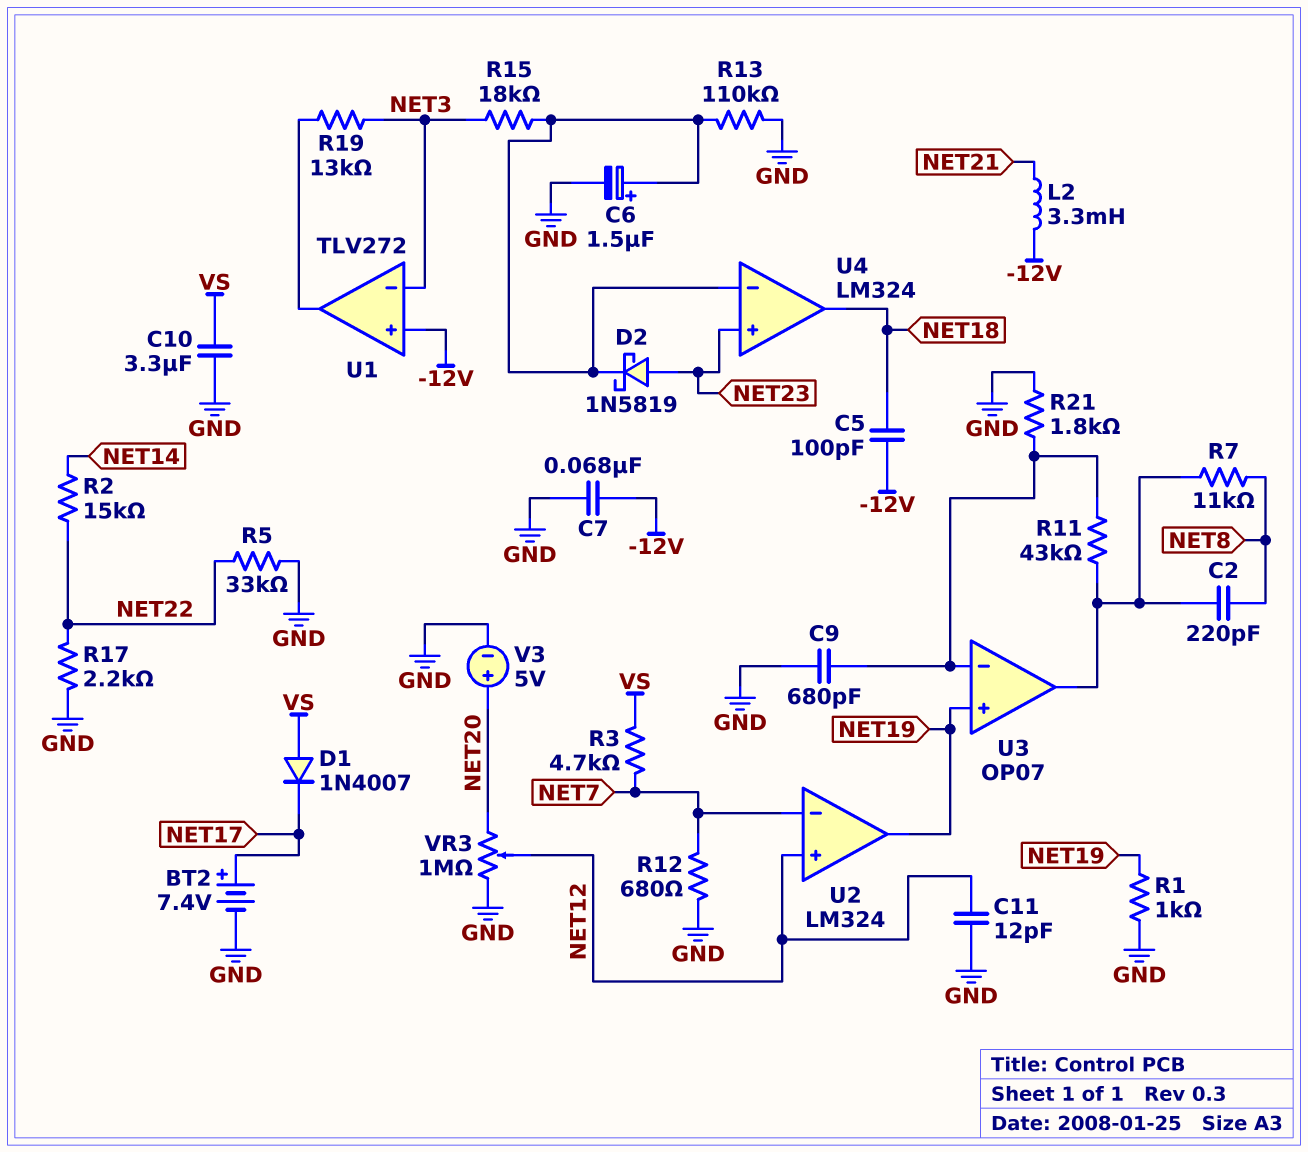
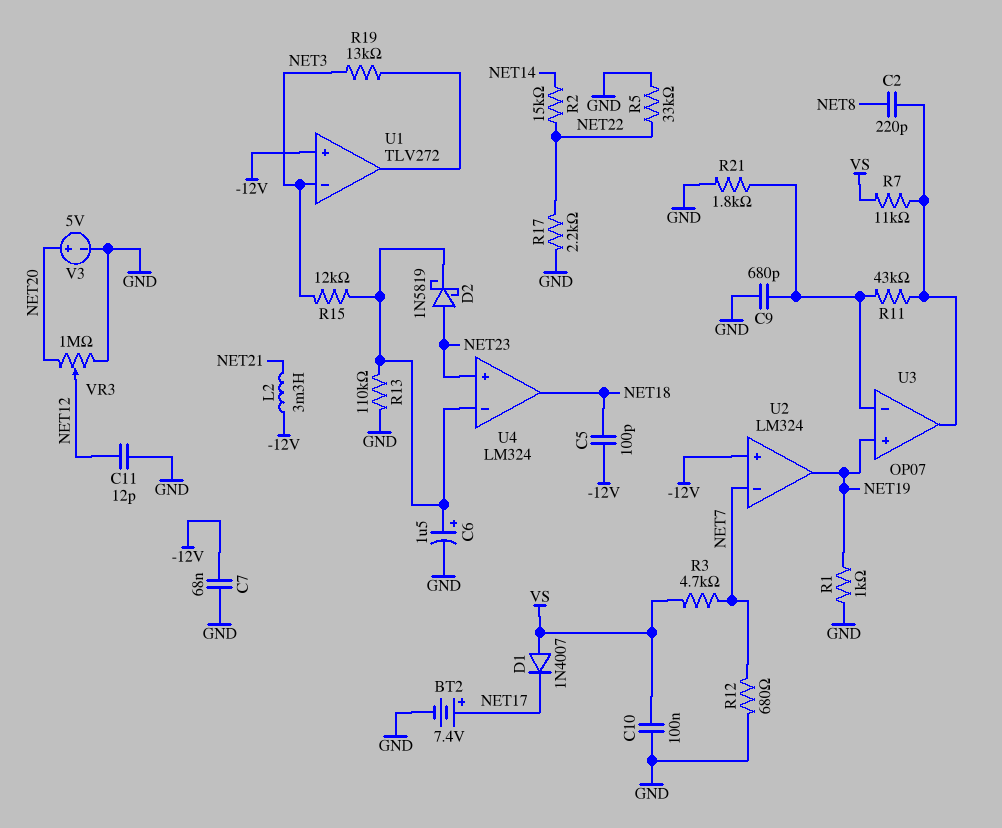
C10: 3.3uF (GND, VS) -> 100nF (GND, VS)
R7: 11k (NET8, U3/out) -> 11k (U3/out, VS)
R15: 18k (NET3, U4/in-) -> 12k (NET3, U4/in-)
U2 pin in+: NET12 -> -12V

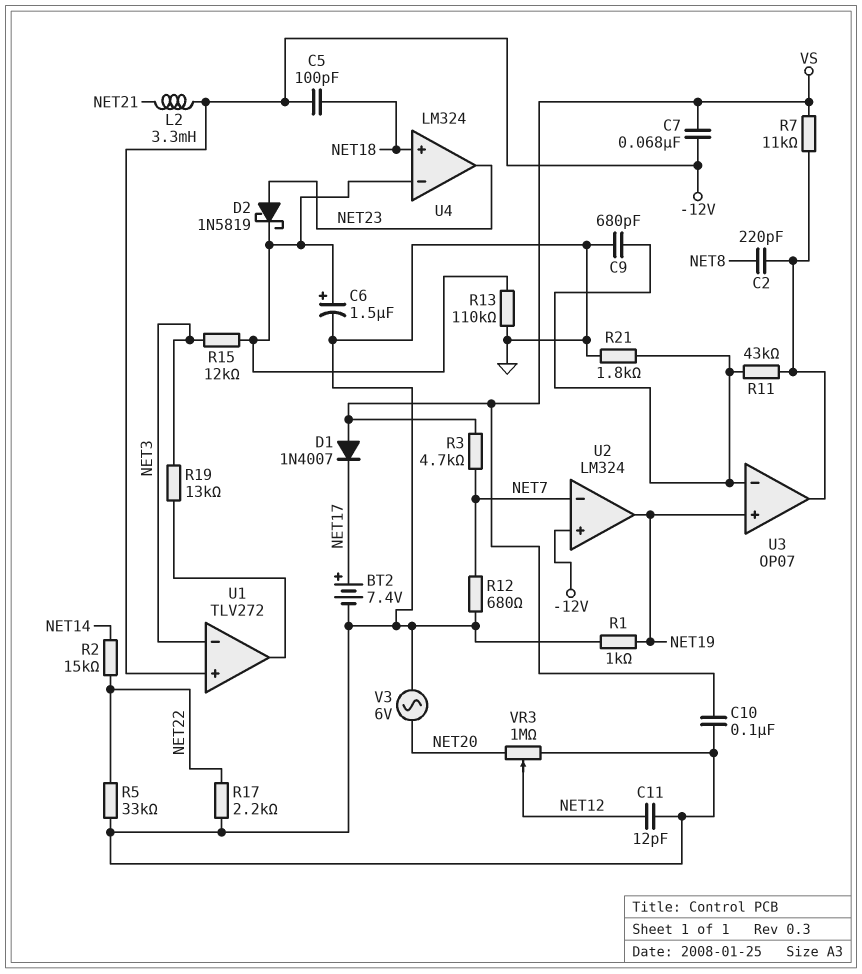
C7: 68nF (-12V, GND) -> 68nF (-12V, VS)
U4 pin in+: NET23 -> NET18
U4 pin out: NET18 -> NET23
V3: 5V (plus NET20, minus GND) -> AC 6V (GND, NET20)

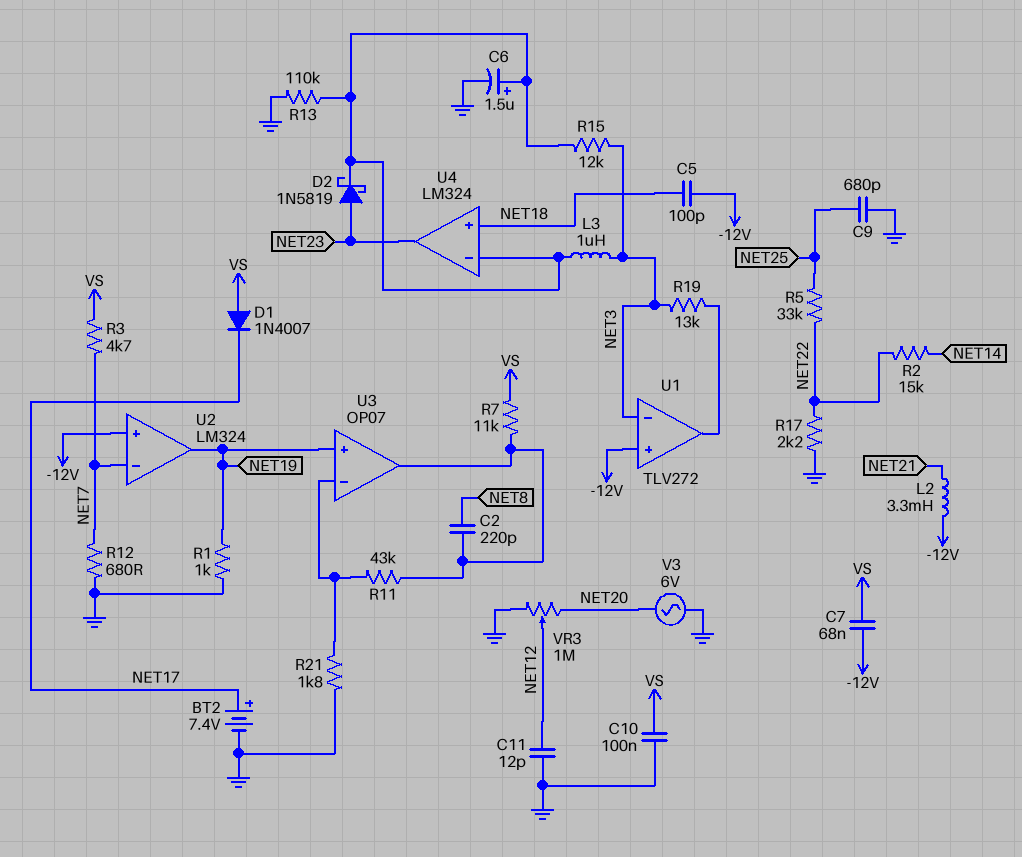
C9: 680pF (GND, U3/in-) -> 680pF (GND, NET25)
L3: none -> 1uH (NET3, U4/in-)
R5: 33k (GND, NET22) -> 33k (NET22, NET25)

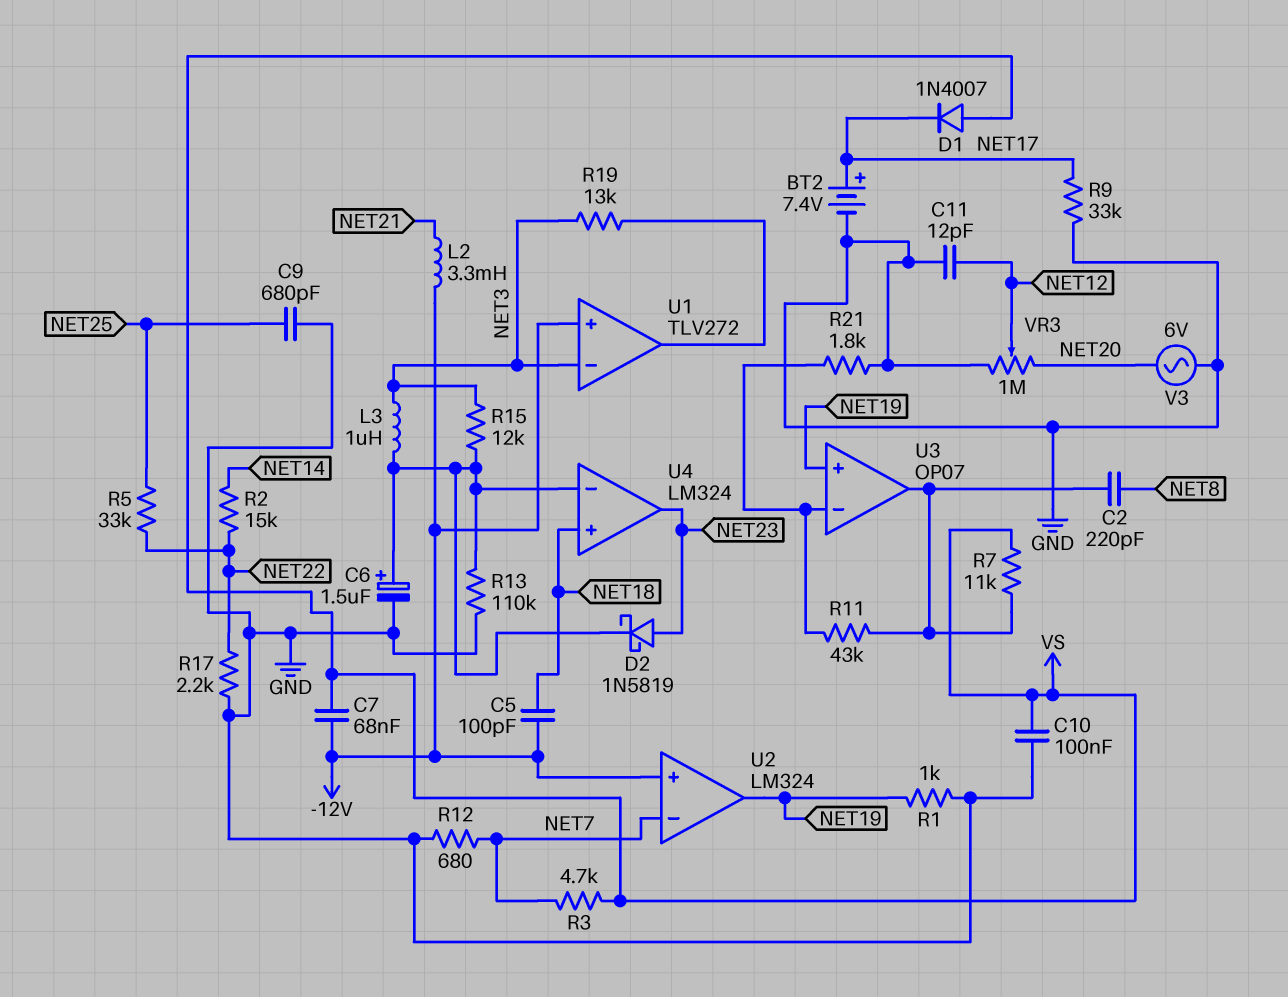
R9: none -> 33k (GND, NET17)

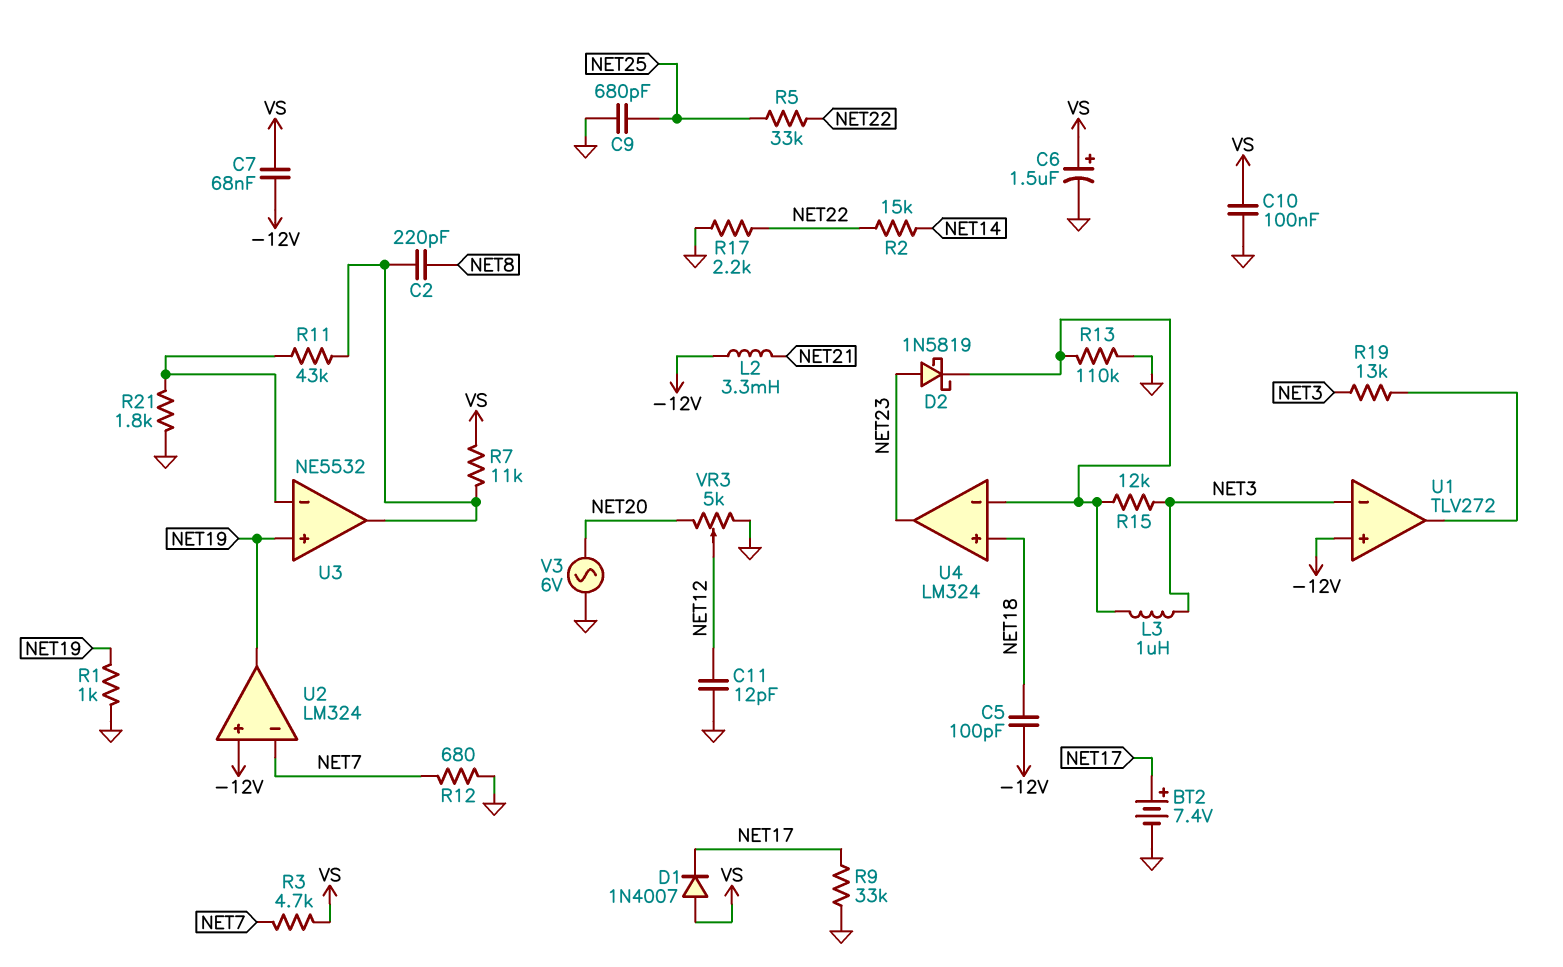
C6: 1.5uF (plus U4/in-, minus GND) -> 1.5uF (plus VS, minus GND)
U3: OP07 -> NE5532
VR3: 1M (GND, NET20, wiper NET12) -> 5k (GND, NET20, wiper NET12)

